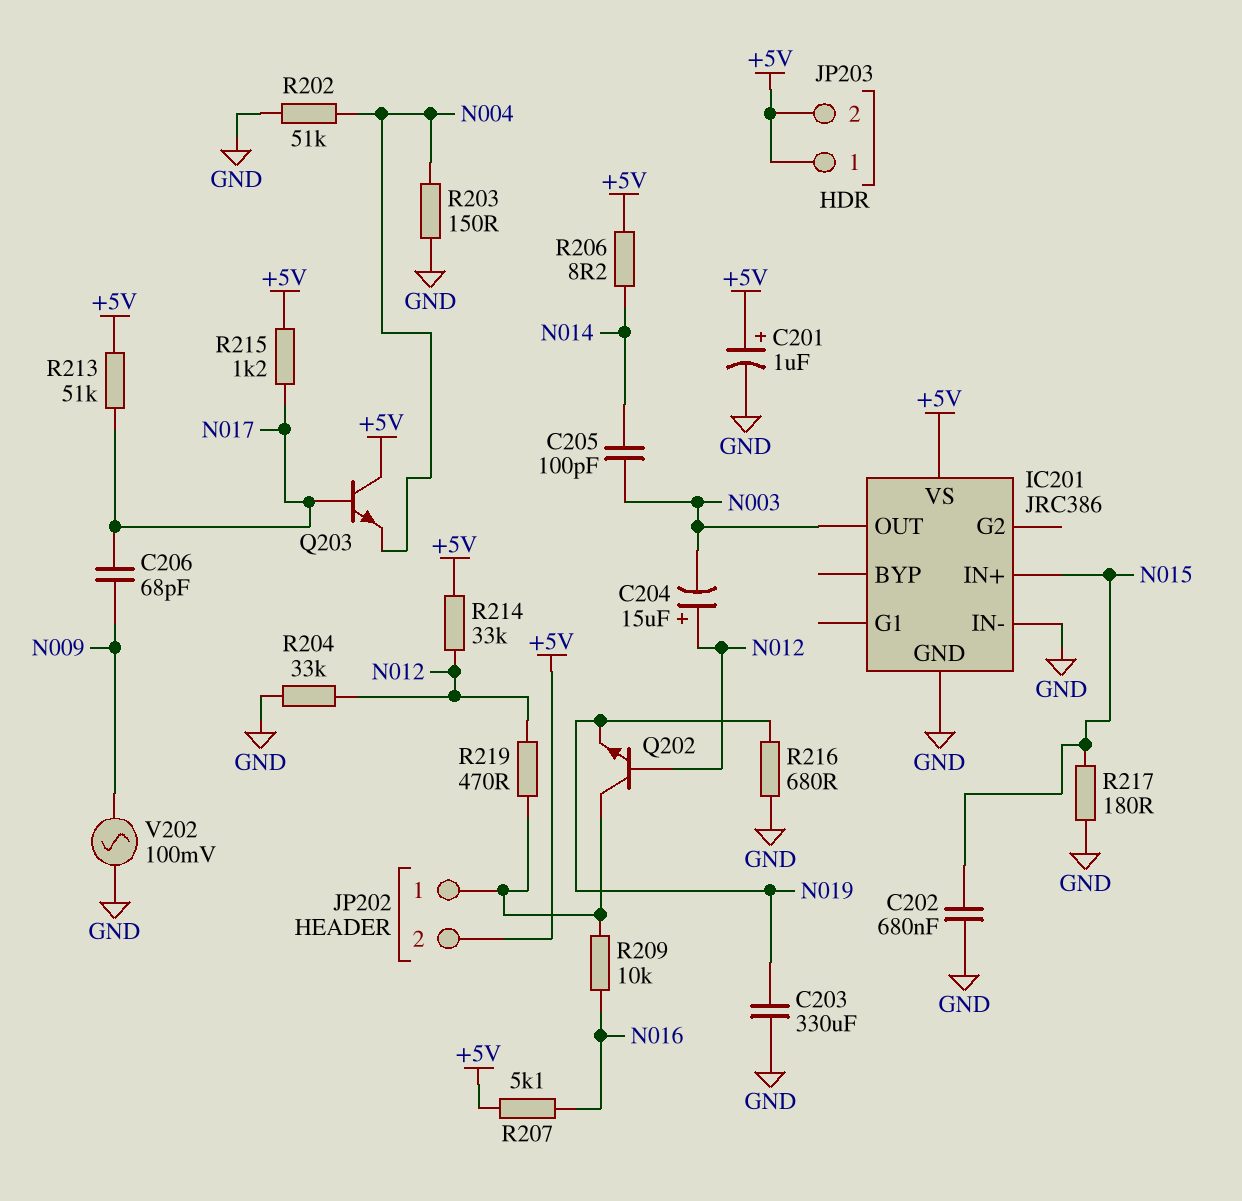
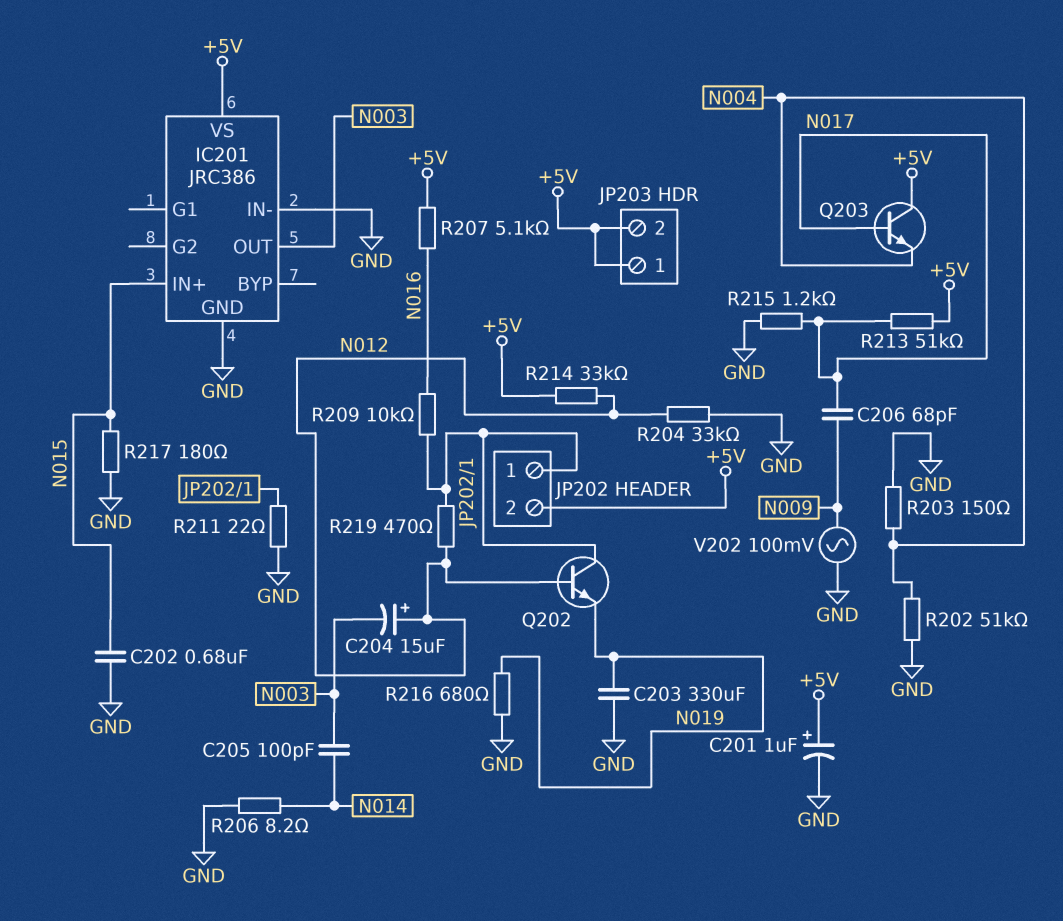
R206: 8.2 (+5V, N014) -> 8.2 (GND, N014)
R211: none -> 22 (GND, JP202/1)
R215: 1.2k (+5V, N017) -> 1.2k (GND, N017)

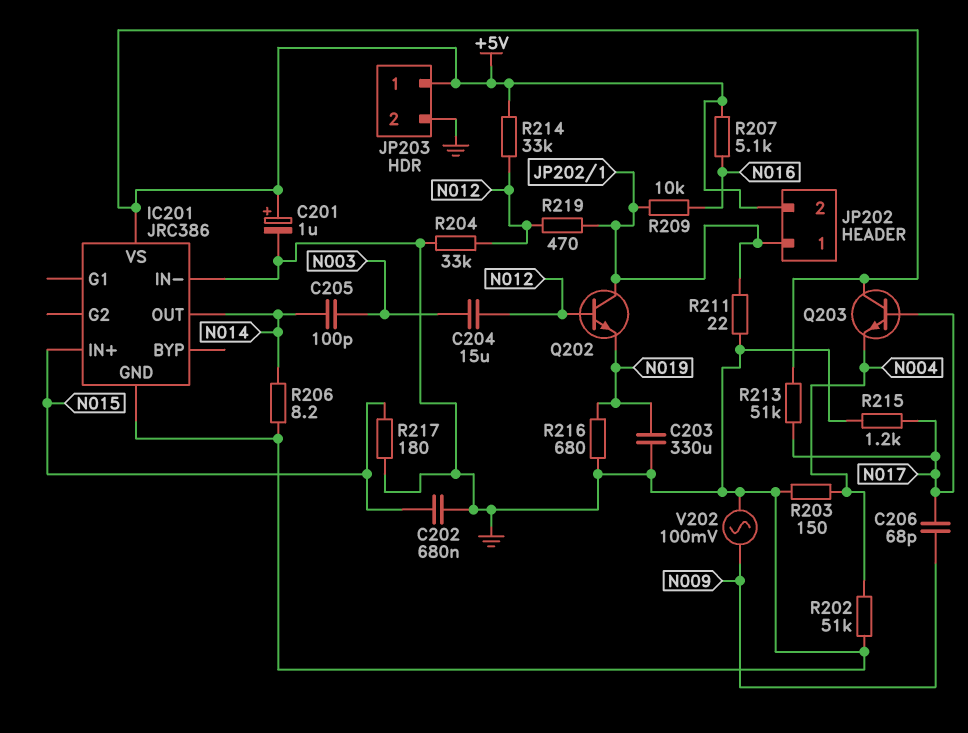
C204: 15uF (plus N012, minus N003) -> 15uF (N003, N012)
IC201 pin OUT: N003 -> N014
JP203 pin 2: +5V -> GND

